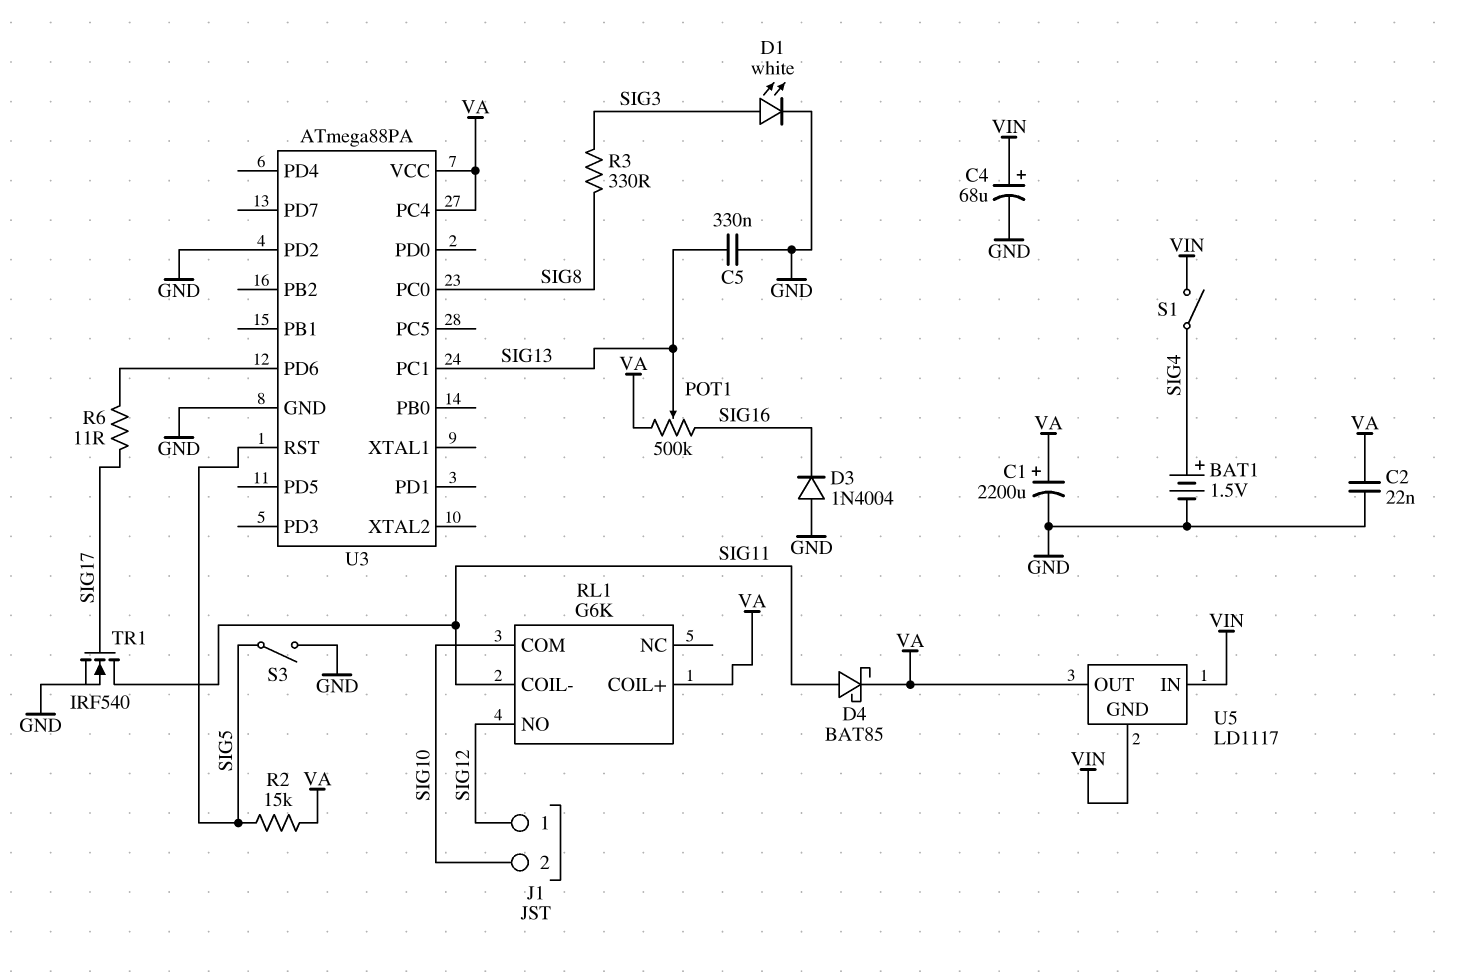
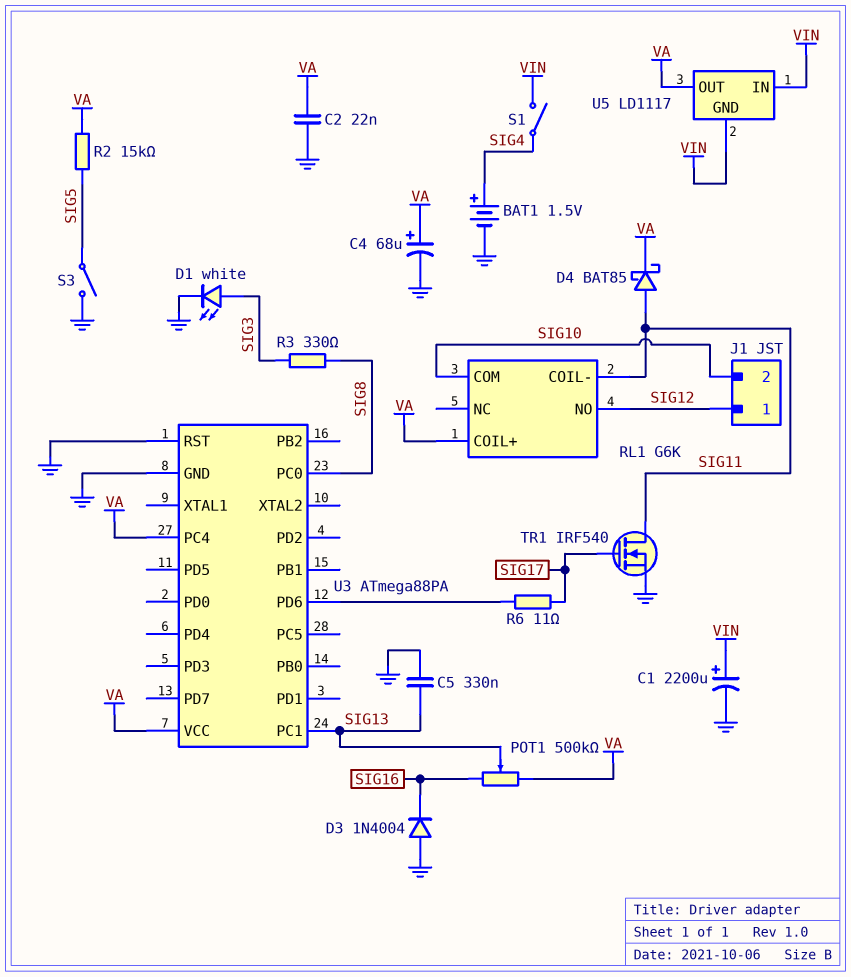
C1: 2200uF (plus VA, minus GND) -> 2200uF (plus VIN, minus GND)
C4: 68uF (plus VIN, minus GND) -> 68uF (plus VA, minus GND)
U3 pin PD2: GND -> none
U3 pin RST: SIG5 -> GND

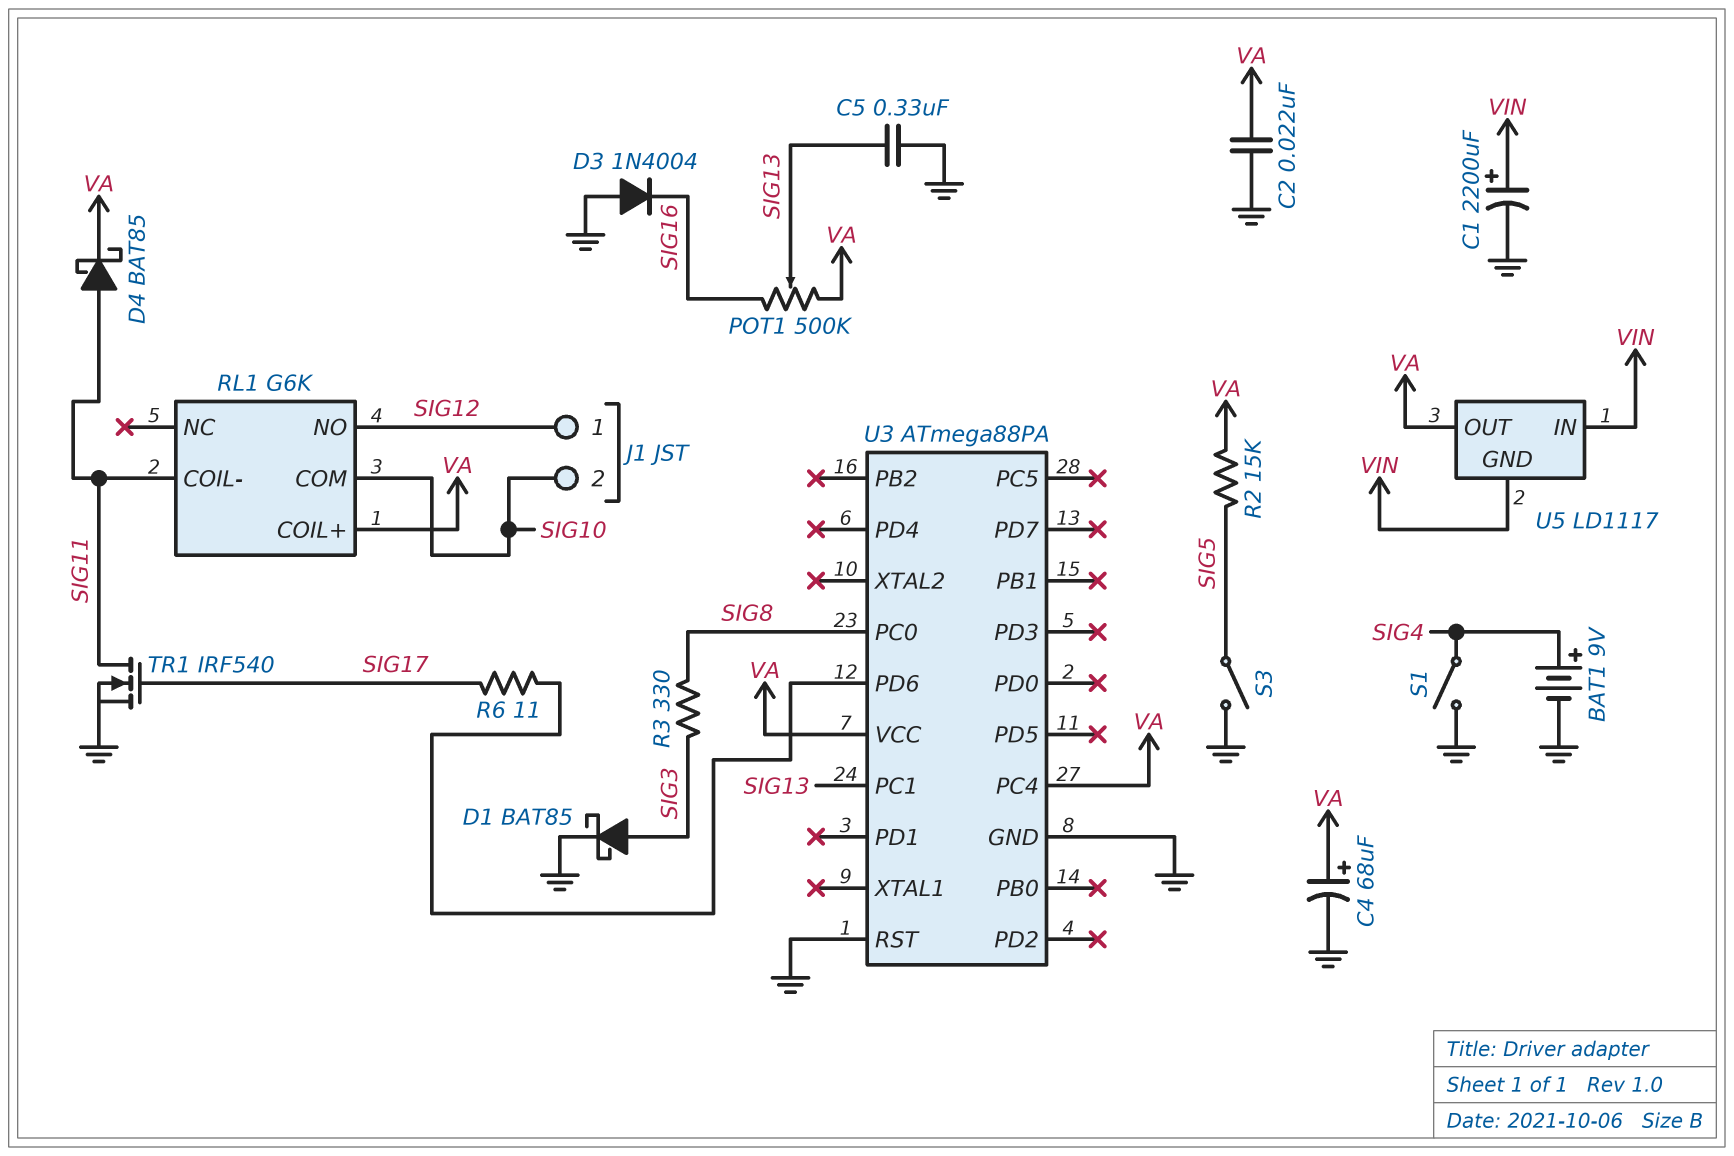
BAT1: 1.5V (plus SIG4, minus GND) -> 9V (plus SIG4, minus GND)
D1: LED white (A SIG3, K GND) -> schottky BAT85 (A SIG3, K GND)
S1: switch (SIG4, VIN) -> switch (GND, SIG4)

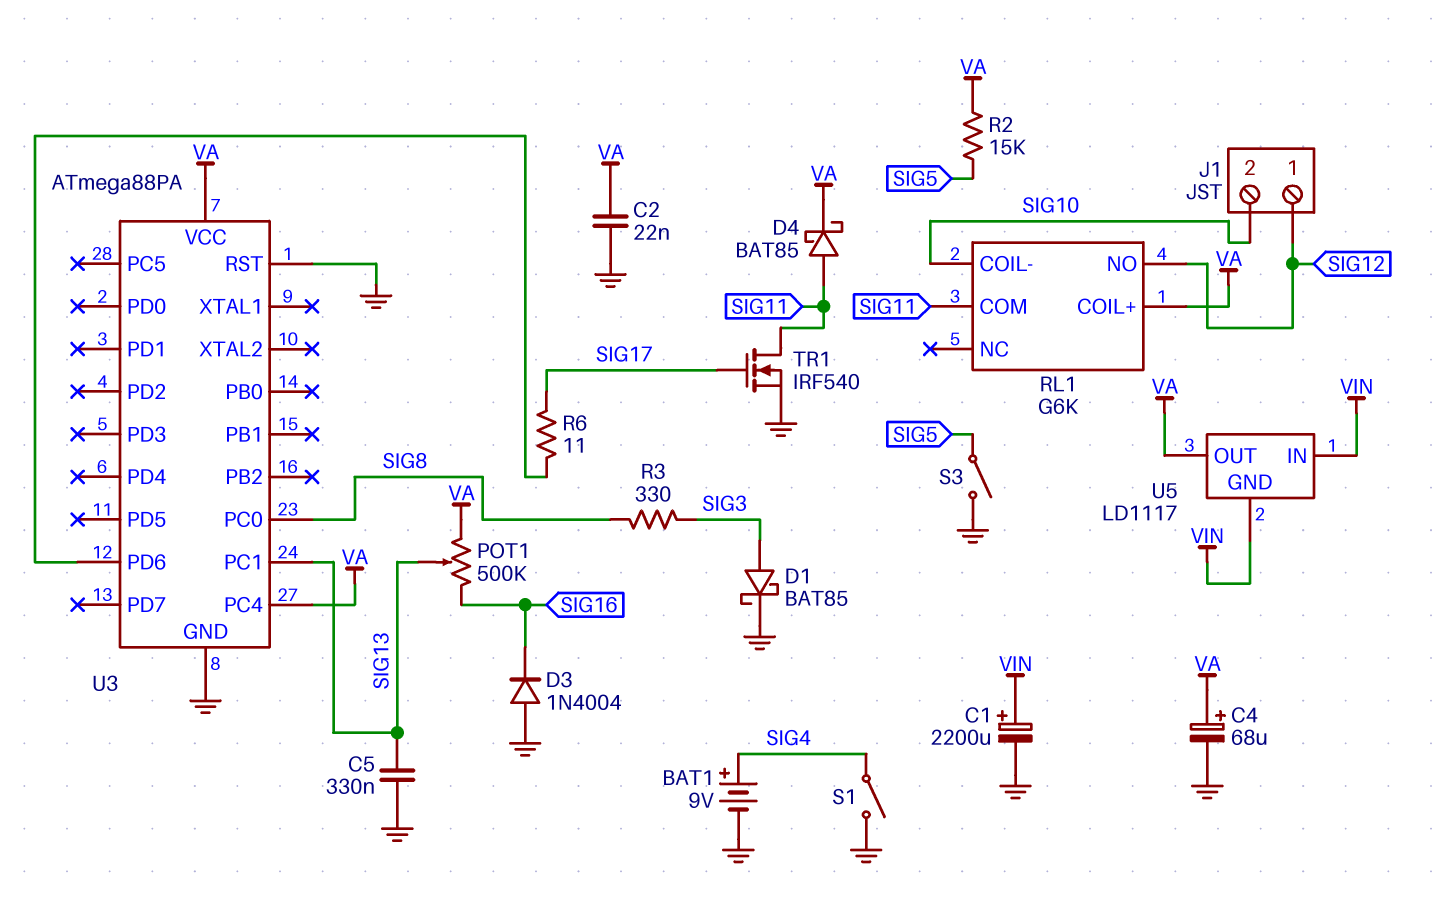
RL1 pin COIL-: SIG11 -> SIG10
RL1 pin COM: SIG10 -> SIG11

